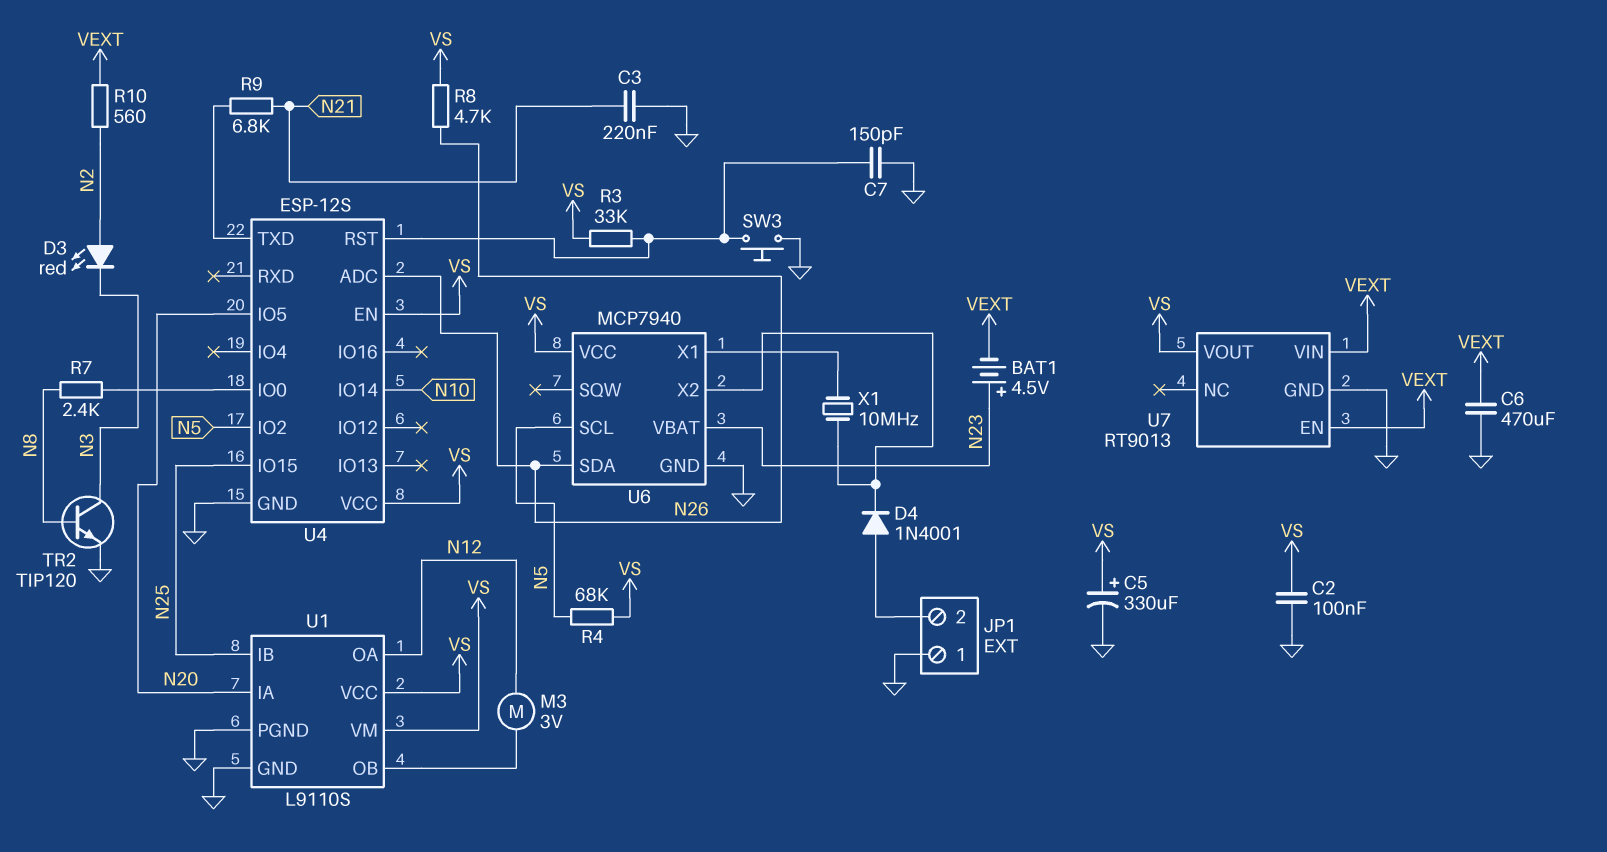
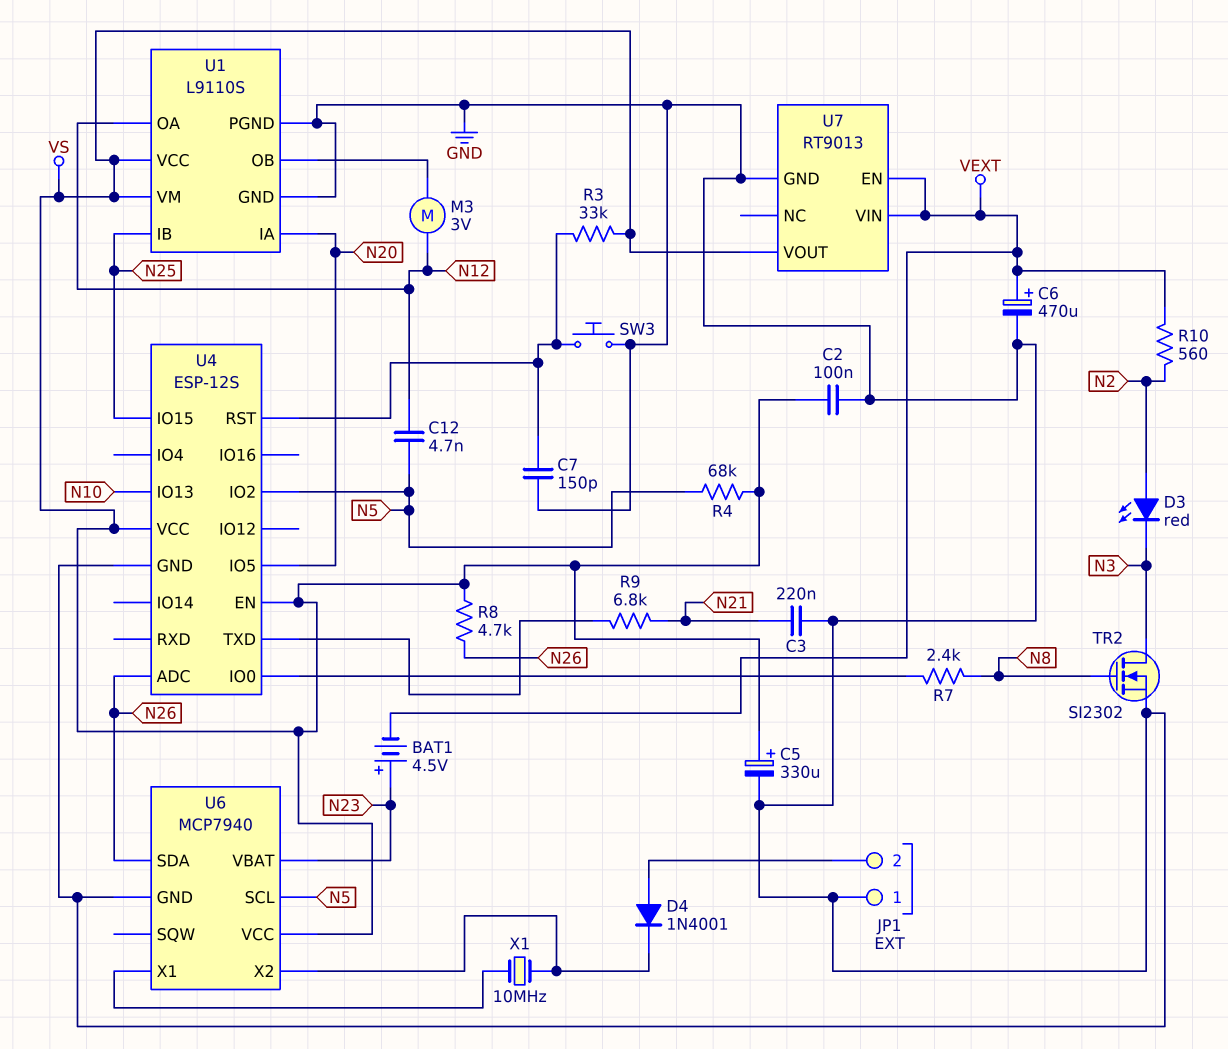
C6: 470uF (GND, VEXT) -> 470uF (plus VEXT, minus GND)
C12: none -> 4.7nF (N5, N12)
TR2: NPN TIP120 (B N8, C N3, E GND) -> NMOS SI2302 (G N8, D N3, S GND)
U4 pin IO13: none -> N10
U4 pin IO14: N10 -> none

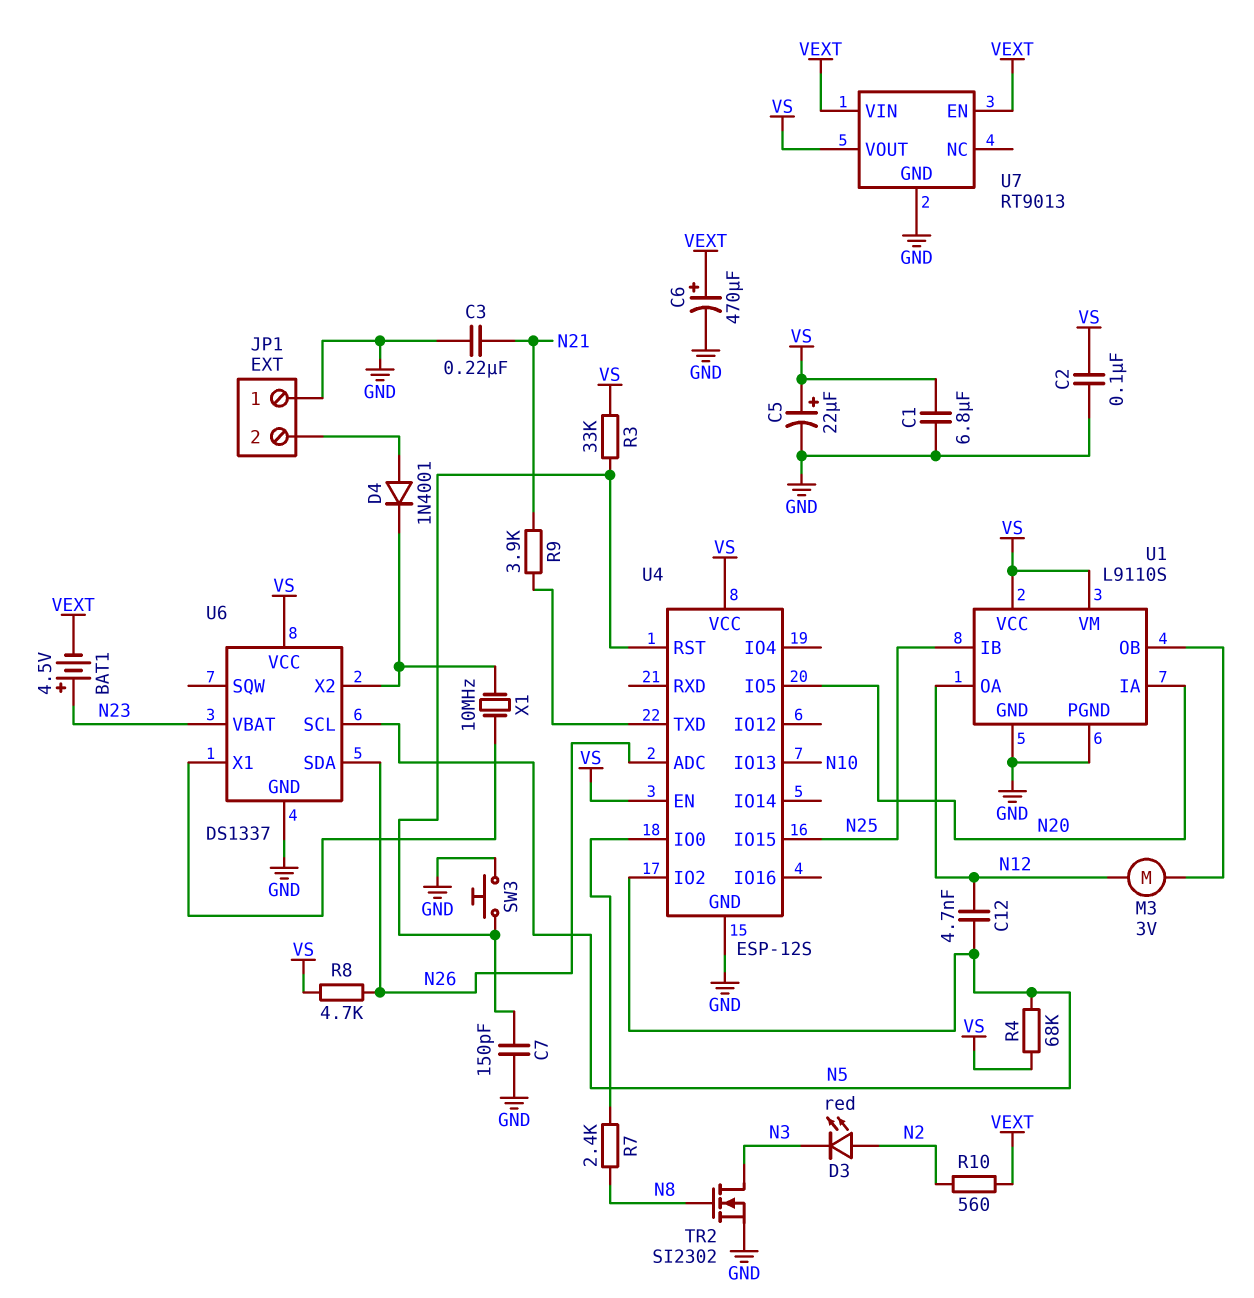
C1: none -> 6.8uF (GND, VS)
C5: 330uF (plus VS, minus GND) -> 22uF (plus VS, minus GND)
R9: 6.8k (N21, U4/TXD) -> 3.9k (N21, U4/TXD)
U6: MCP7940 -> DS1337

